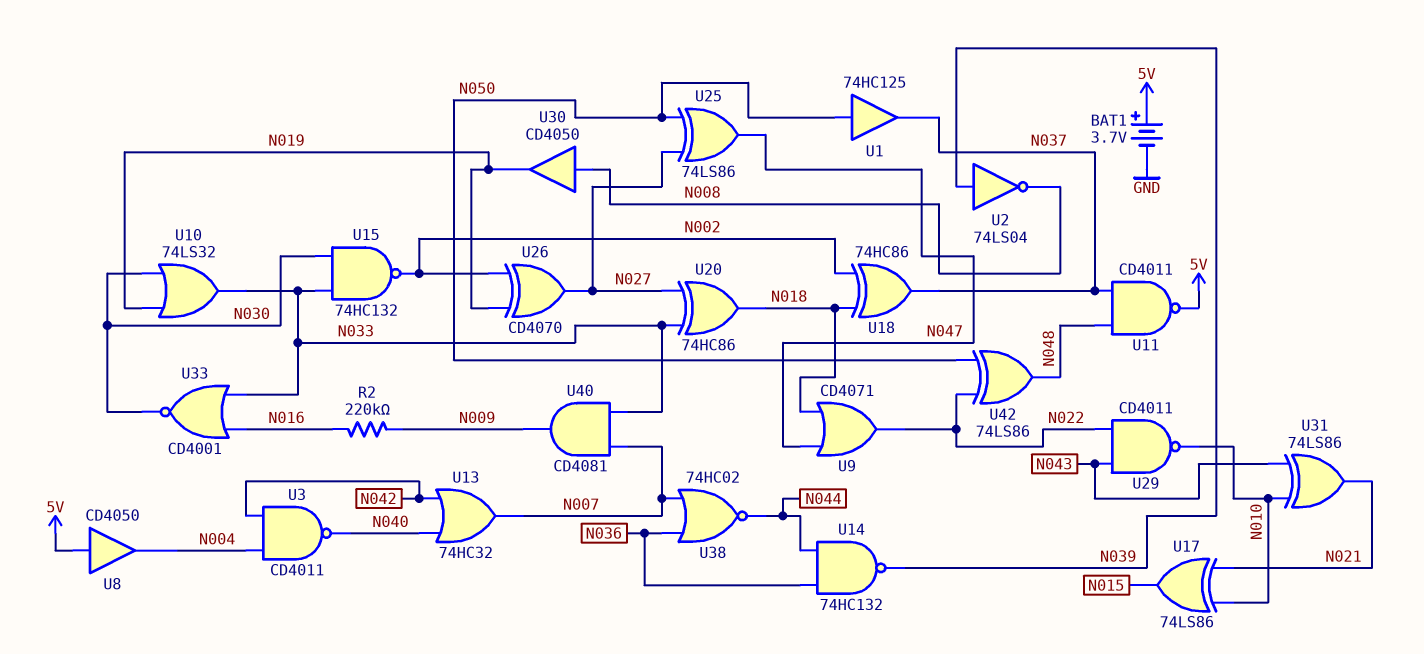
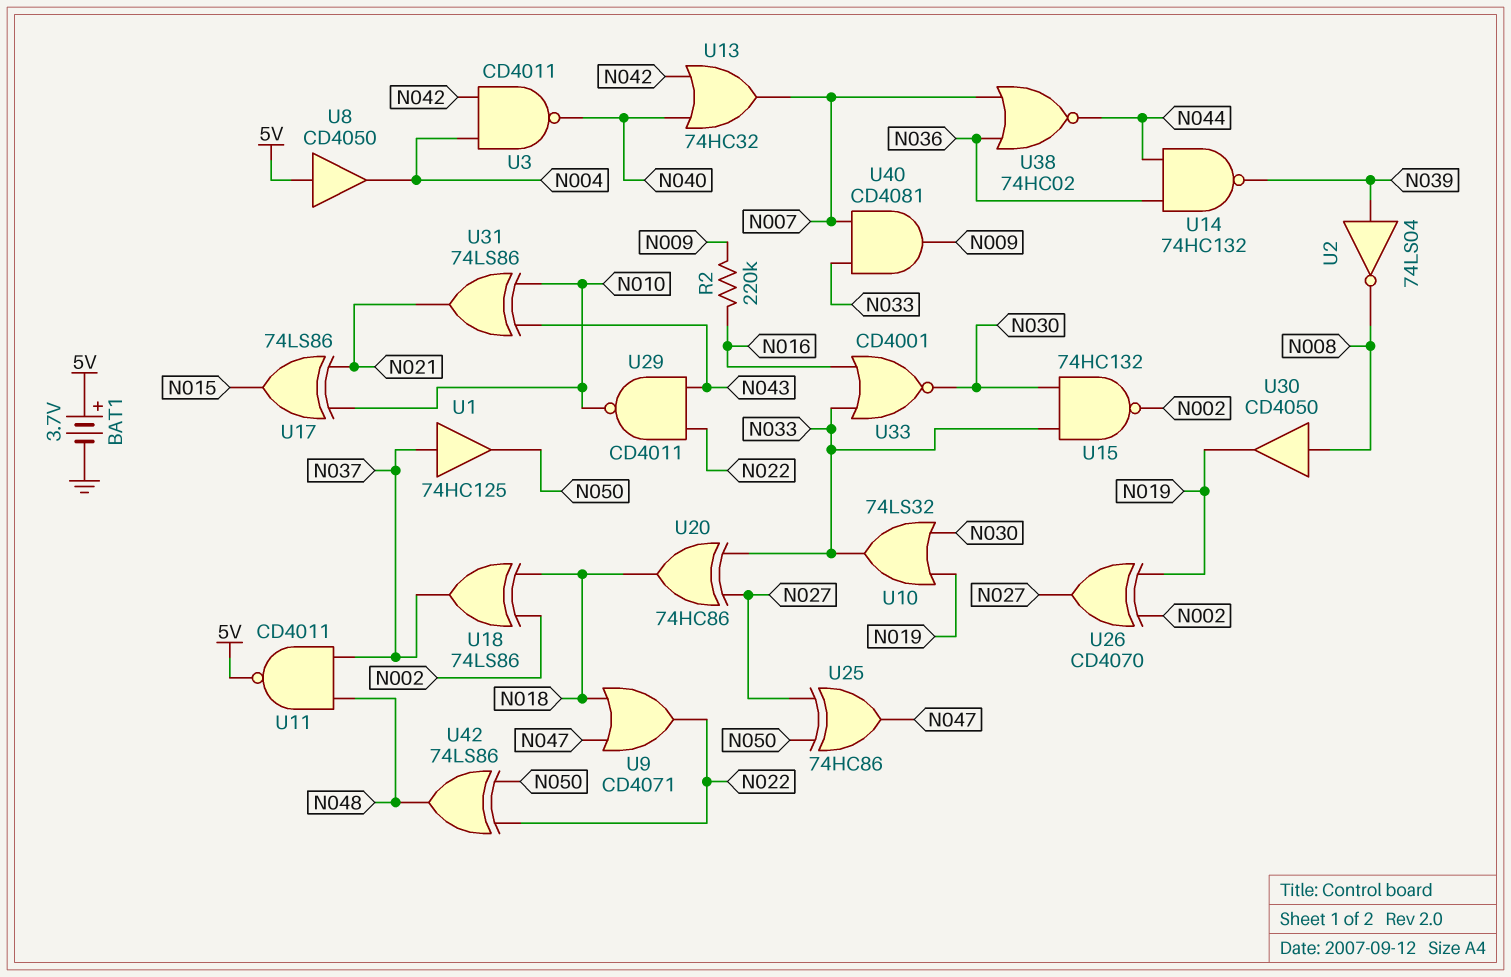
U1: buffer 74HC125 (in N050, out N037) -> buffer 74HC125 (in N037, out N050)
U18: XOR 74HC86 (in N002, in N018, out N037) -> XOR 74LS86 (in N002, in N018, out N037)
U25: XOR 74LS86 (in N027, in N050, out N047) -> XOR 74HC86 (in N027, in N050, out N047)

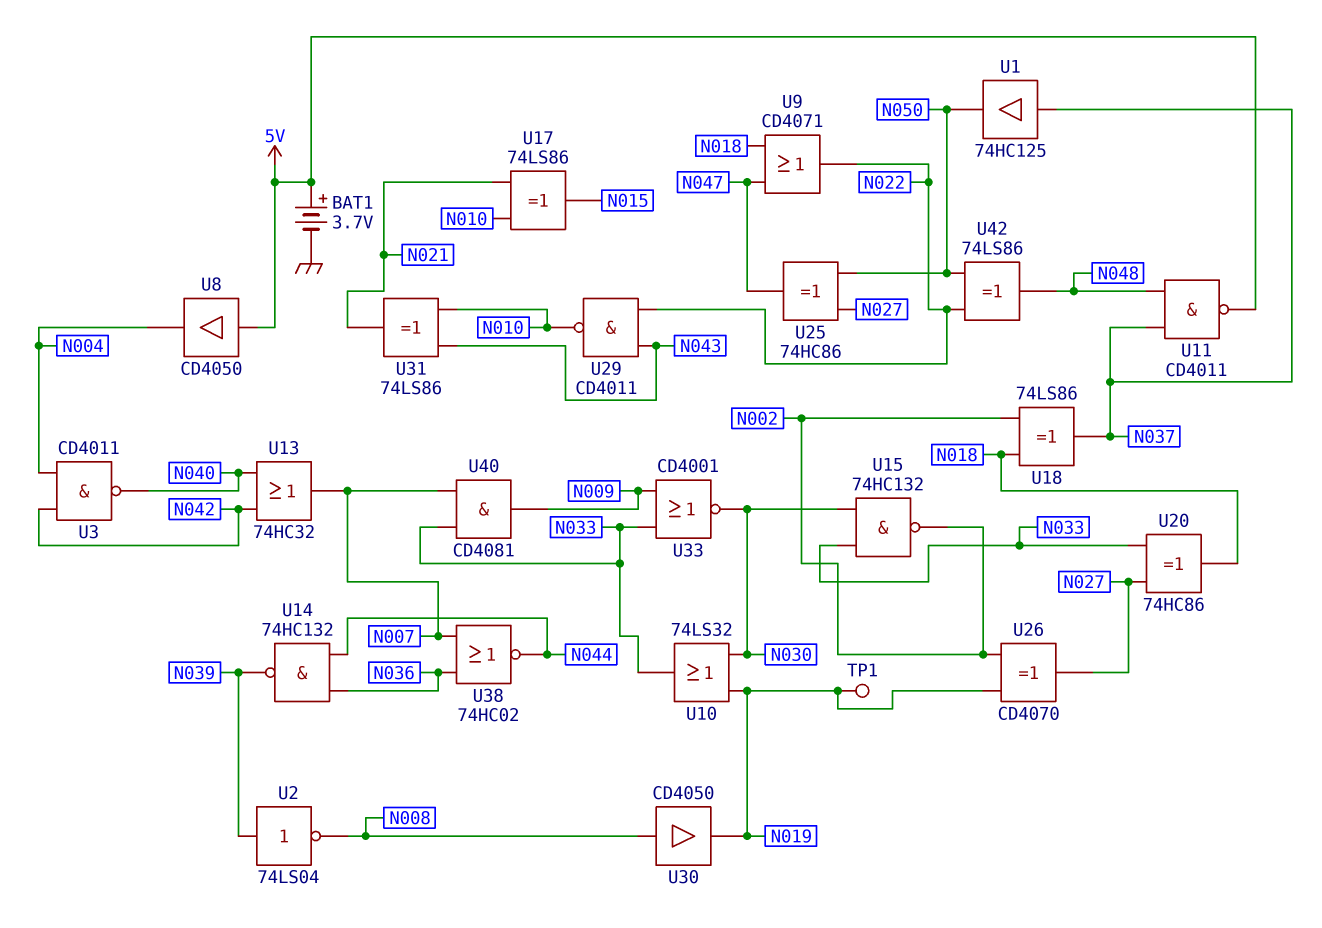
R2: 220k (N009, N016) -> none
TP1: none -> test point (N019)
U33: NOR CD4001 (in N016, in N033, out N030) -> NOR CD4001 (in N009, in N033, out N030)

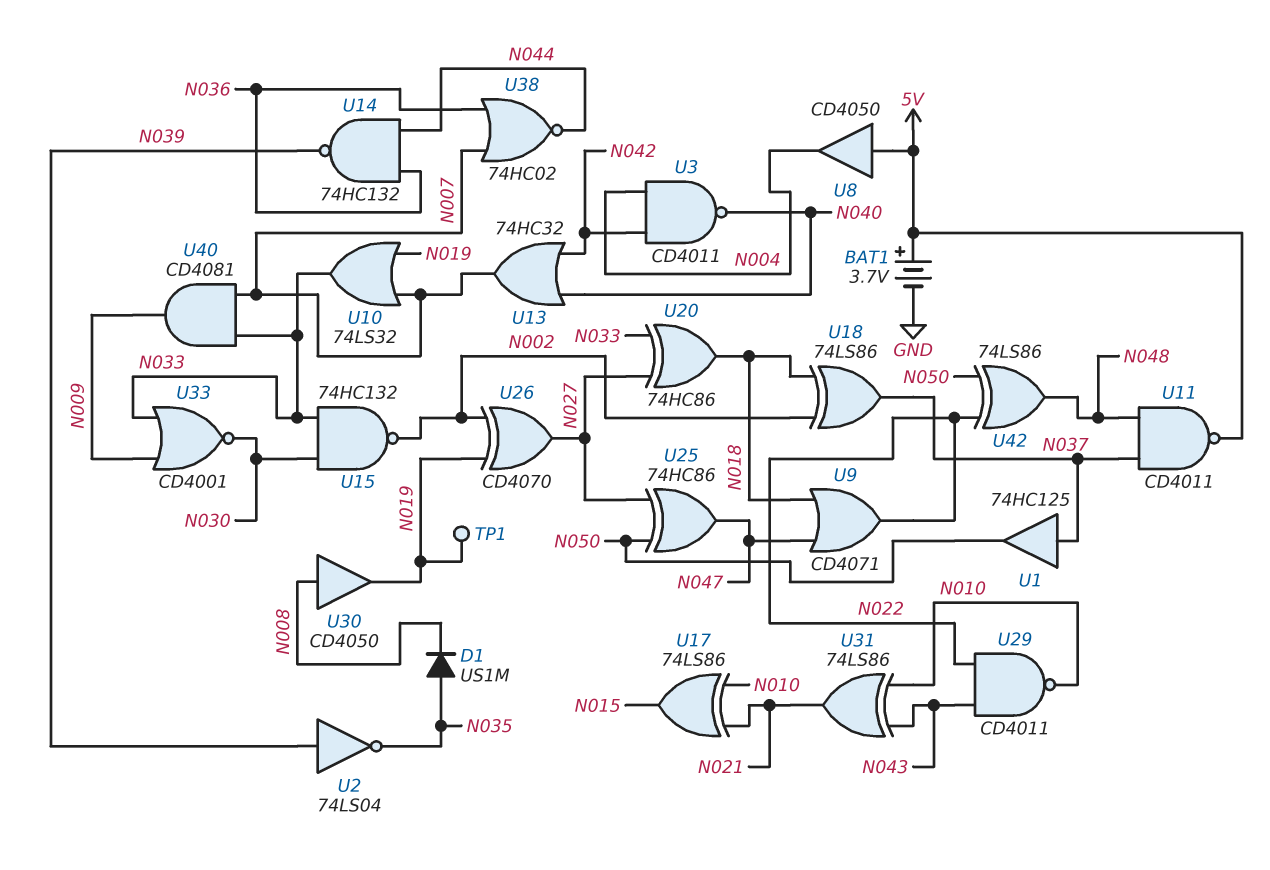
D1: none -> diode US1M (A N035, K N008)
U2: NOT 74LS04 (in N039, out N008) -> NOT 74LS04 (in N039, out N035)
U10: OR 74LS32 (in N019, in N030, out N033) -> OR 74LS32 (in N007, in N019, out N033)

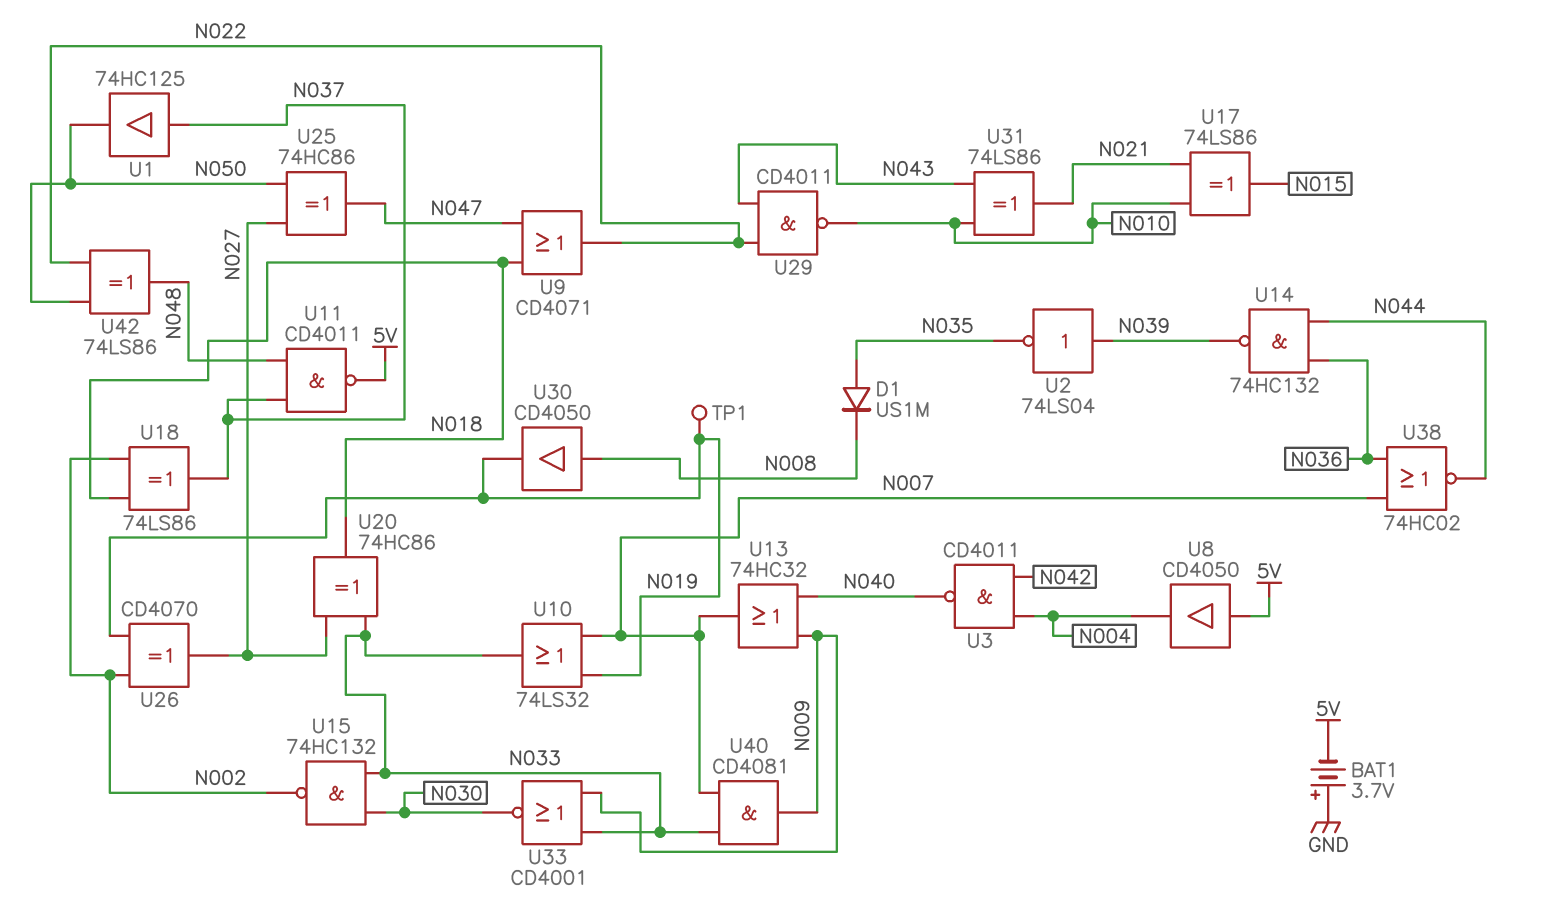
BAT1: 3.7V (plus 5V, minus GND) -> 3.7V (plus GND, minus 5V)
U13: OR 74HC32 (in N040, in N042, out N007) -> OR 74HC32 (in N009, in N040, out N007)

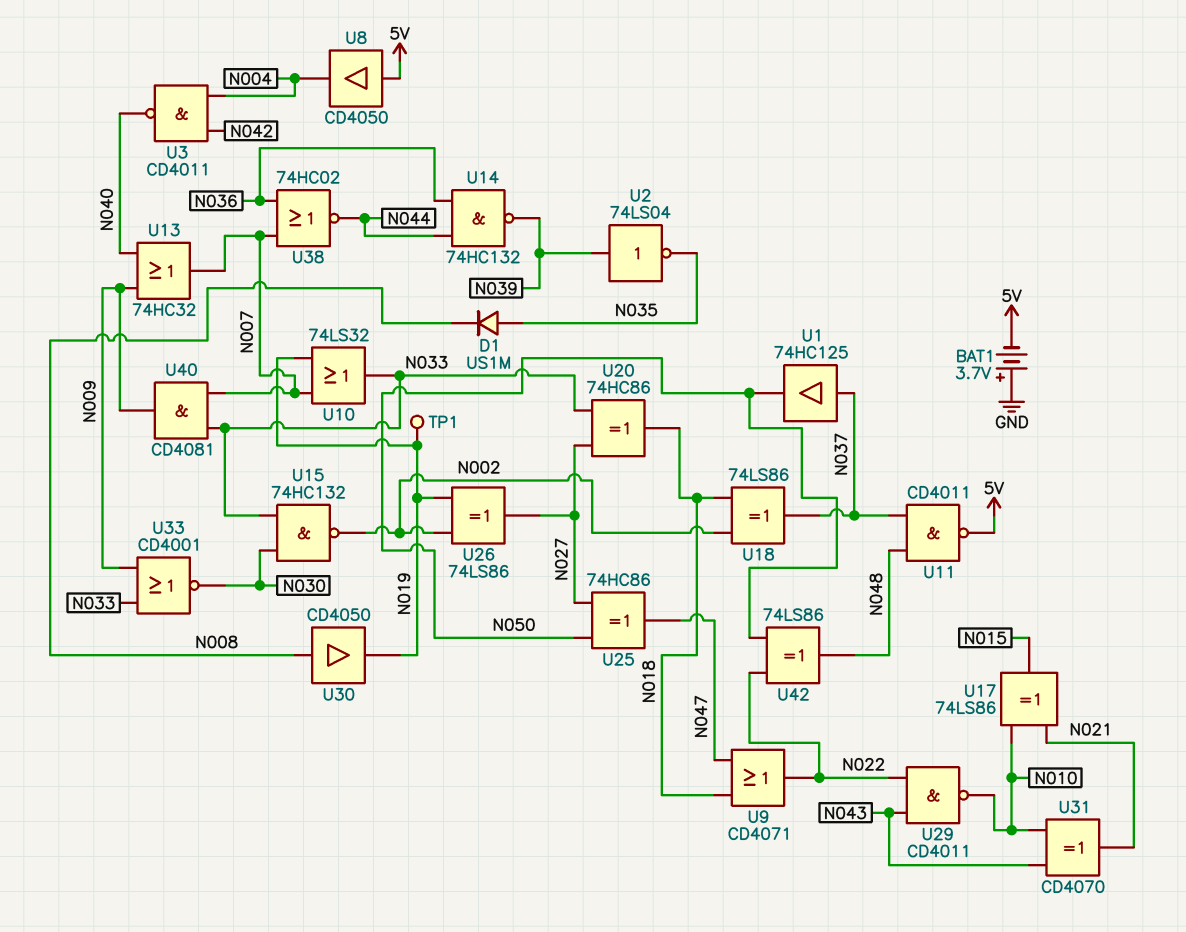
U26: XOR CD4070 (in N002, in N019, out N027) -> XOR 74LS86 (in N002, in N019, out N027)
U31: XOR 74LS86 (in N010, in N043, out N021) -> XOR CD4070 (in N010, in N043, out N021)

